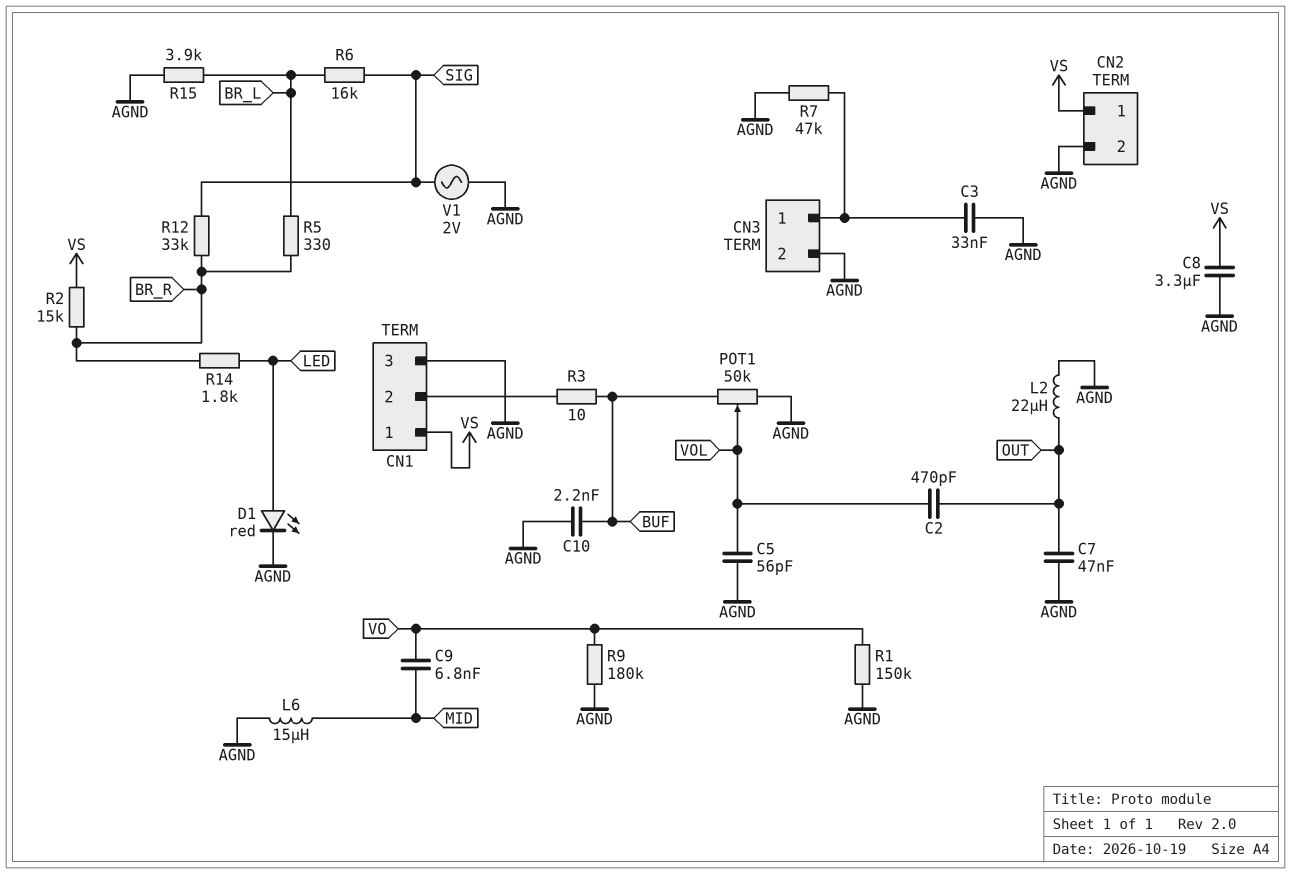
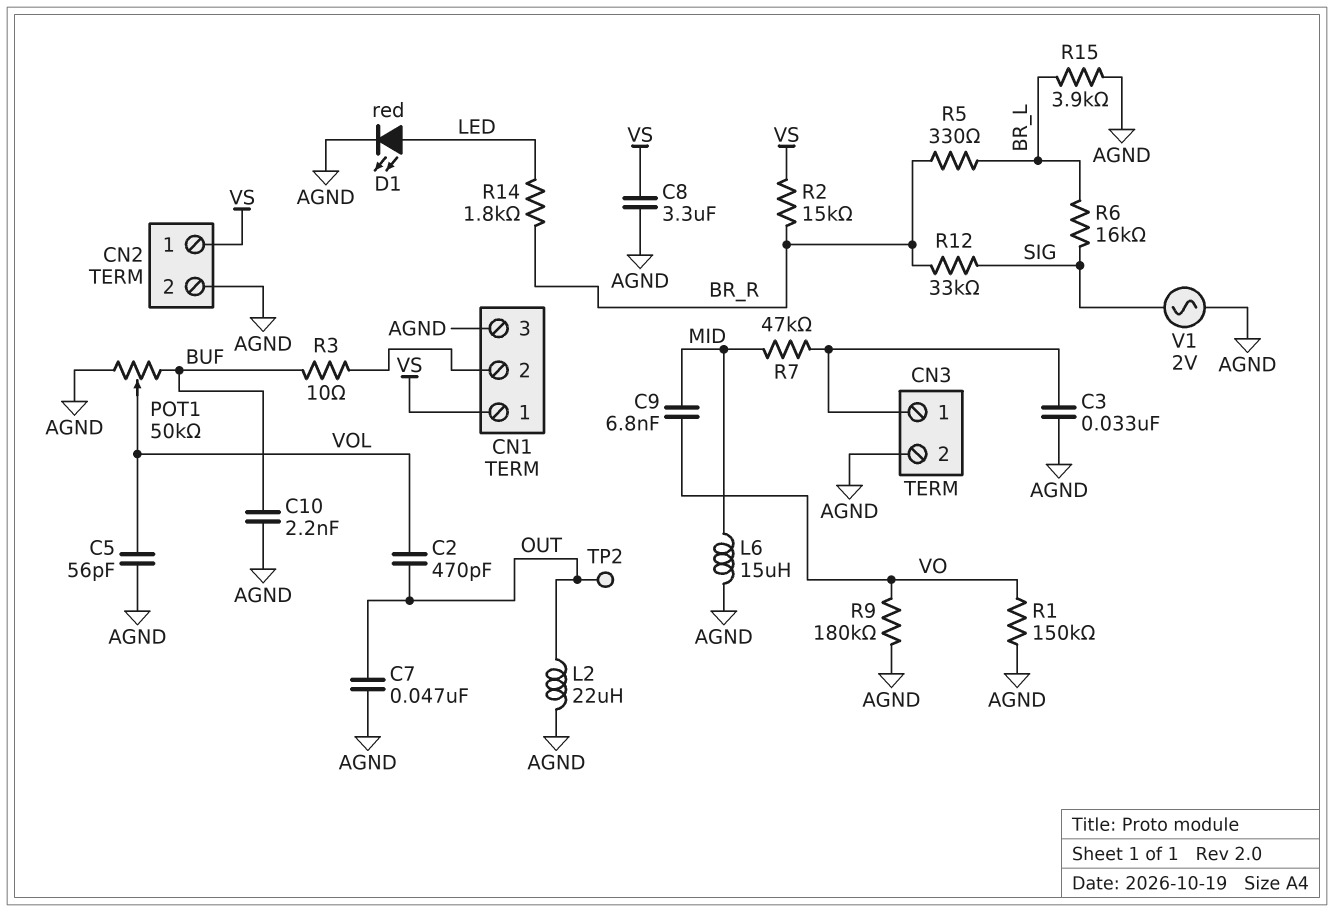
R7: 47k (AGND, CN3/1) -> 47k (CN3/1, MID)
TP2: none -> test point (OUT)

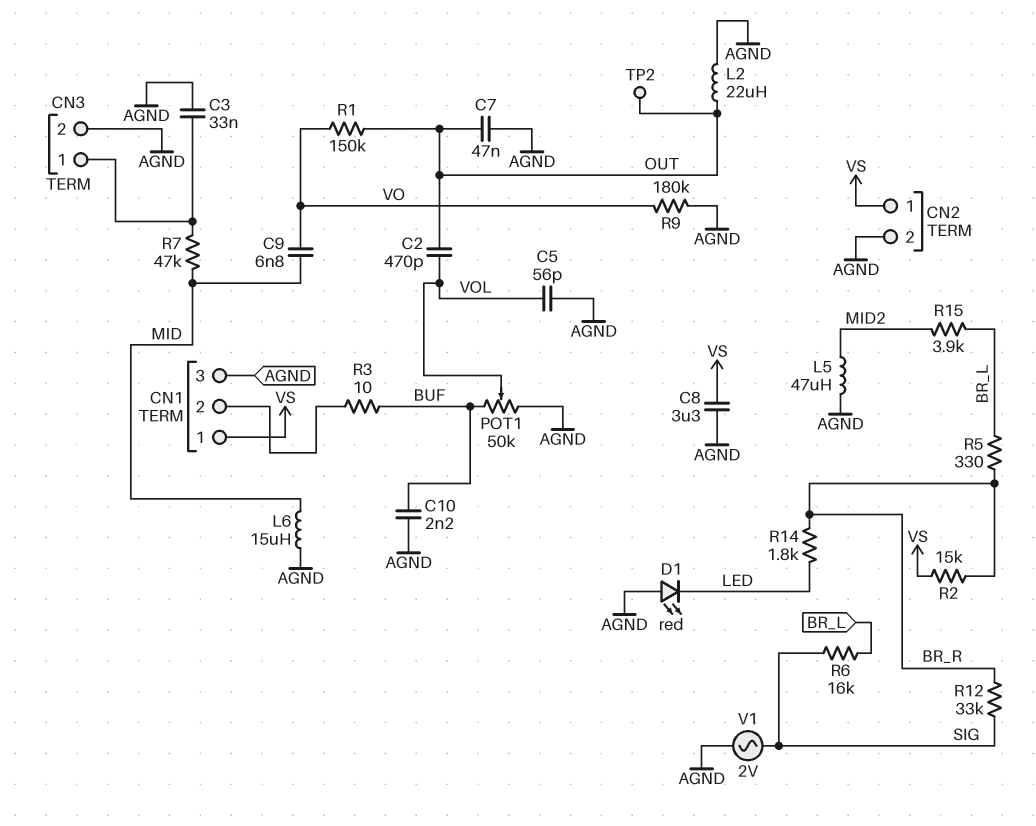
D1: LED red (A LED, K AGND) -> LED red (A AGND, K LED)
L5: none -> 47uH (AGND, MID2)
R1: 150k (AGND, VO) -> 150k (OUT, VO)
R15: 3.9k (AGND, BR_L) -> 3.9k (BR_L, MID2)

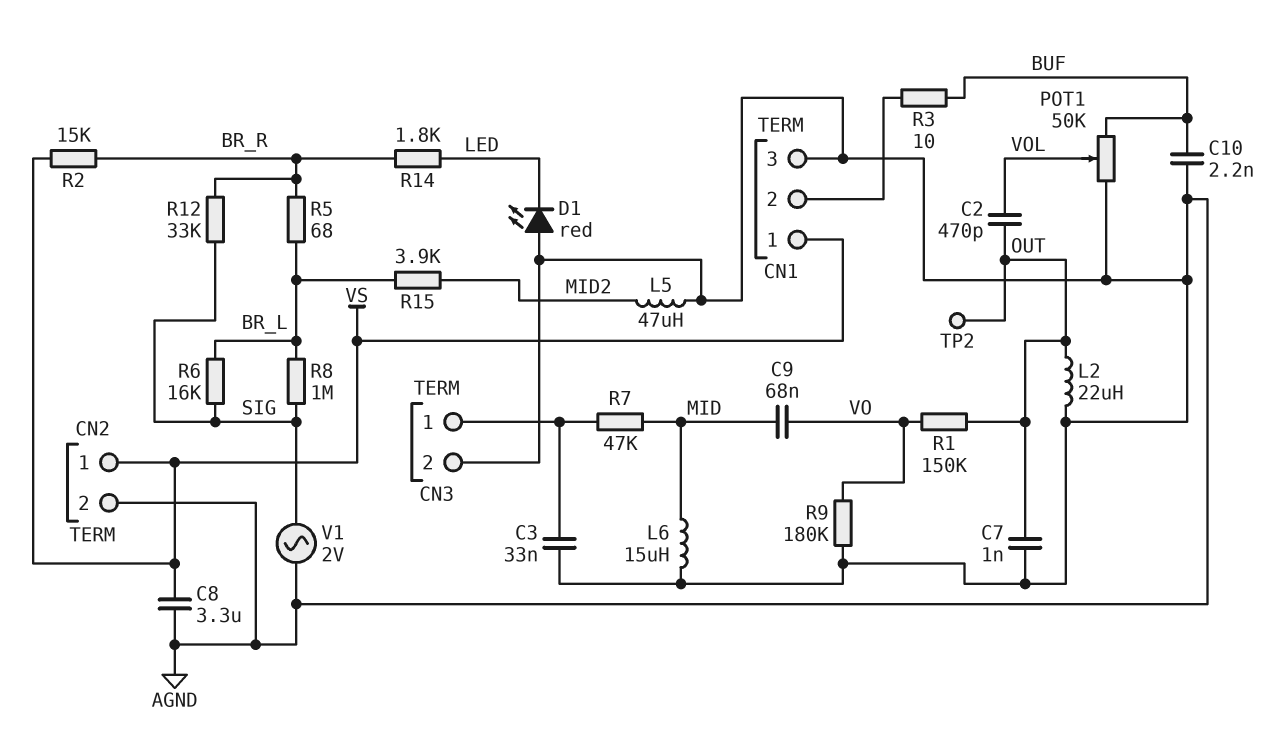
C5: 56pF (AGND, VOL) -> none
C7: 47nF (AGND, OUT) -> 1nF (AGND, OUT)
C9: 6.8nF (MID, VO) -> 68nF (MID, VO)
R5: 330 (BR_L, BR_R) -> 68 (BR_L, BR_R)
R8: none -> 1M (BR_L, SIG)

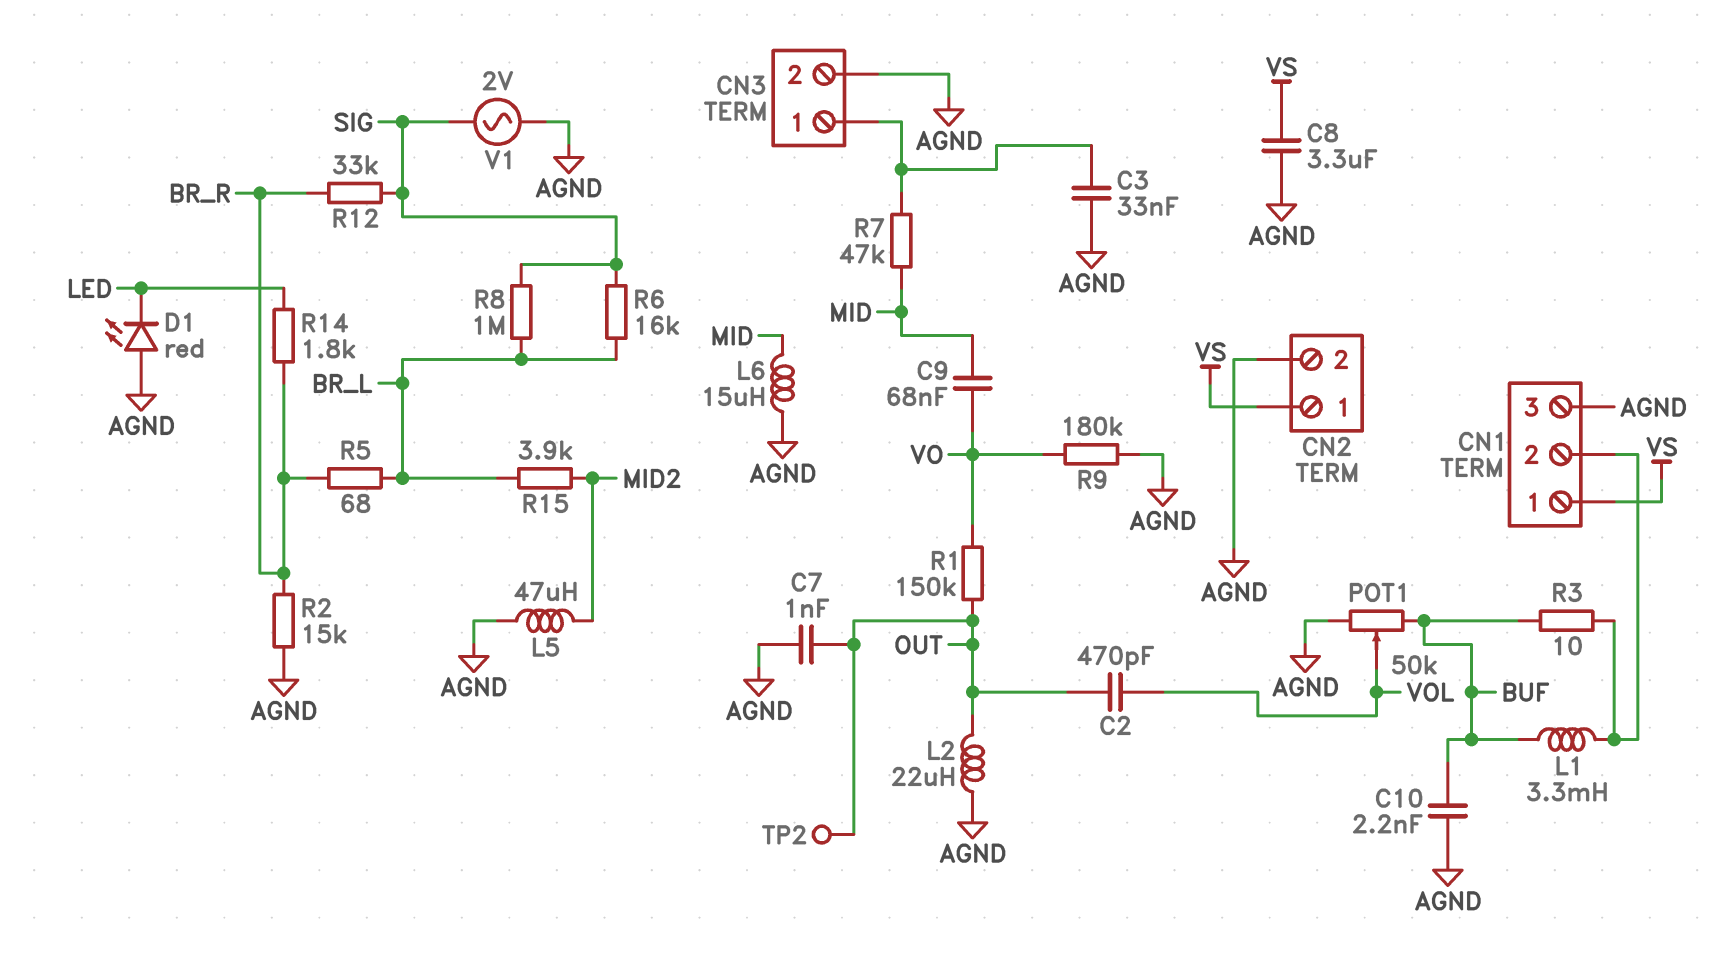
L1: none -> 3.3mH (BUF, CN1/2)
R2: 15k (BR_R, VS) -> 15k (AGND, BR_R)

